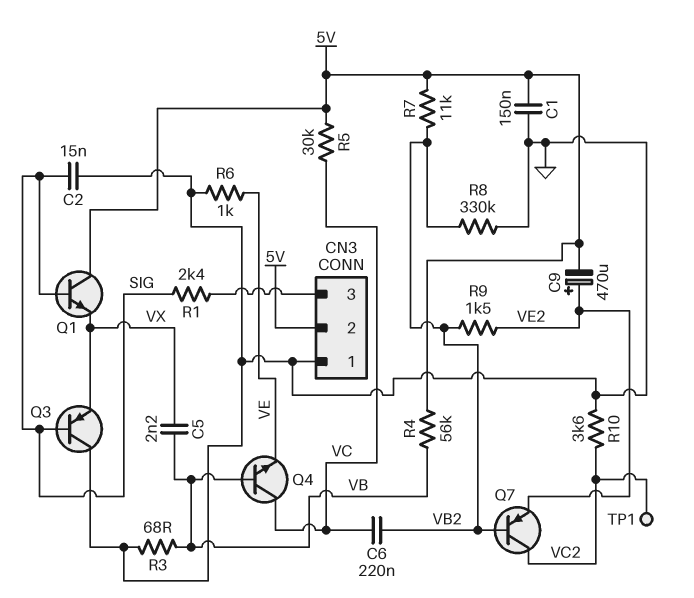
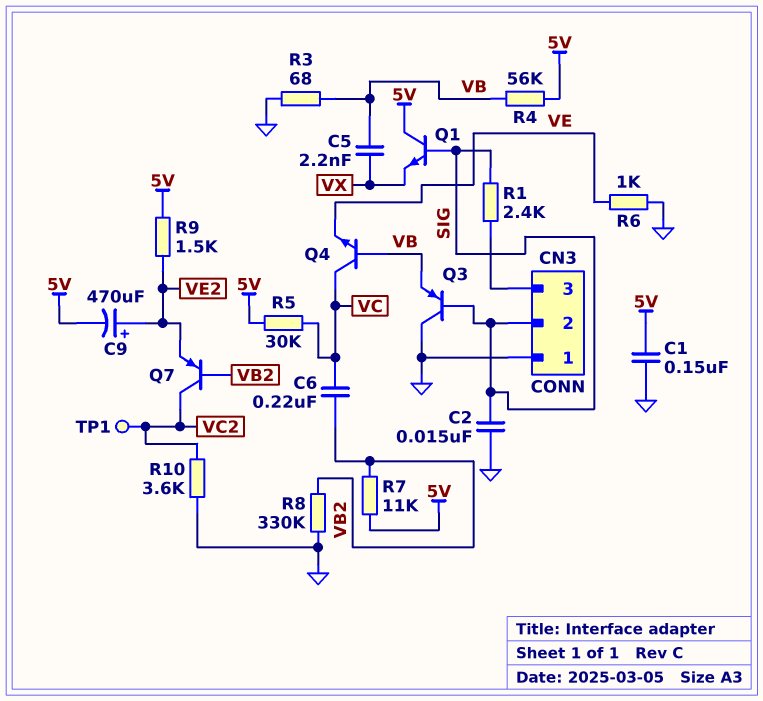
CN3 pin 2: 5V -> SIG
Q3: PNP (B SIG, C GND, E VX) -> PNP (B SIG, C GND, E VB)
R9: 1.5k (VB2, VE2) -> 1.5k (5V, VE2)

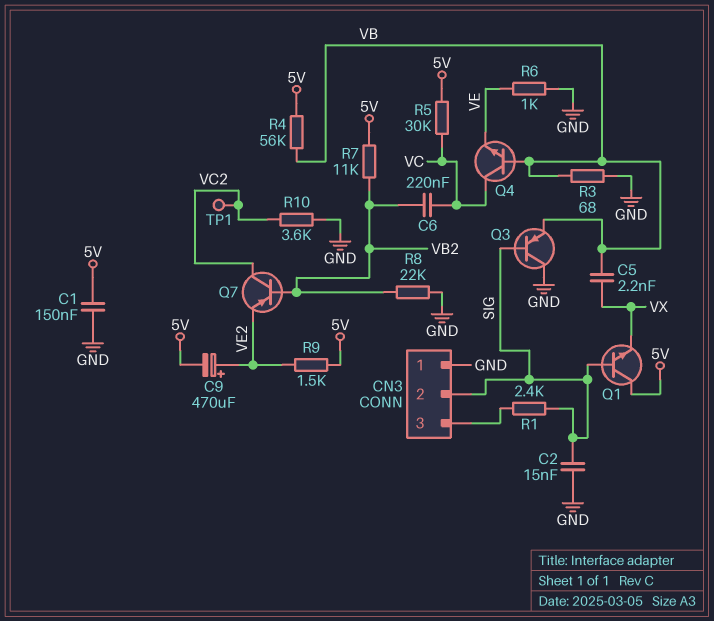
R8: 330k (GND, VB2) -> 22k (GND, VB2)

